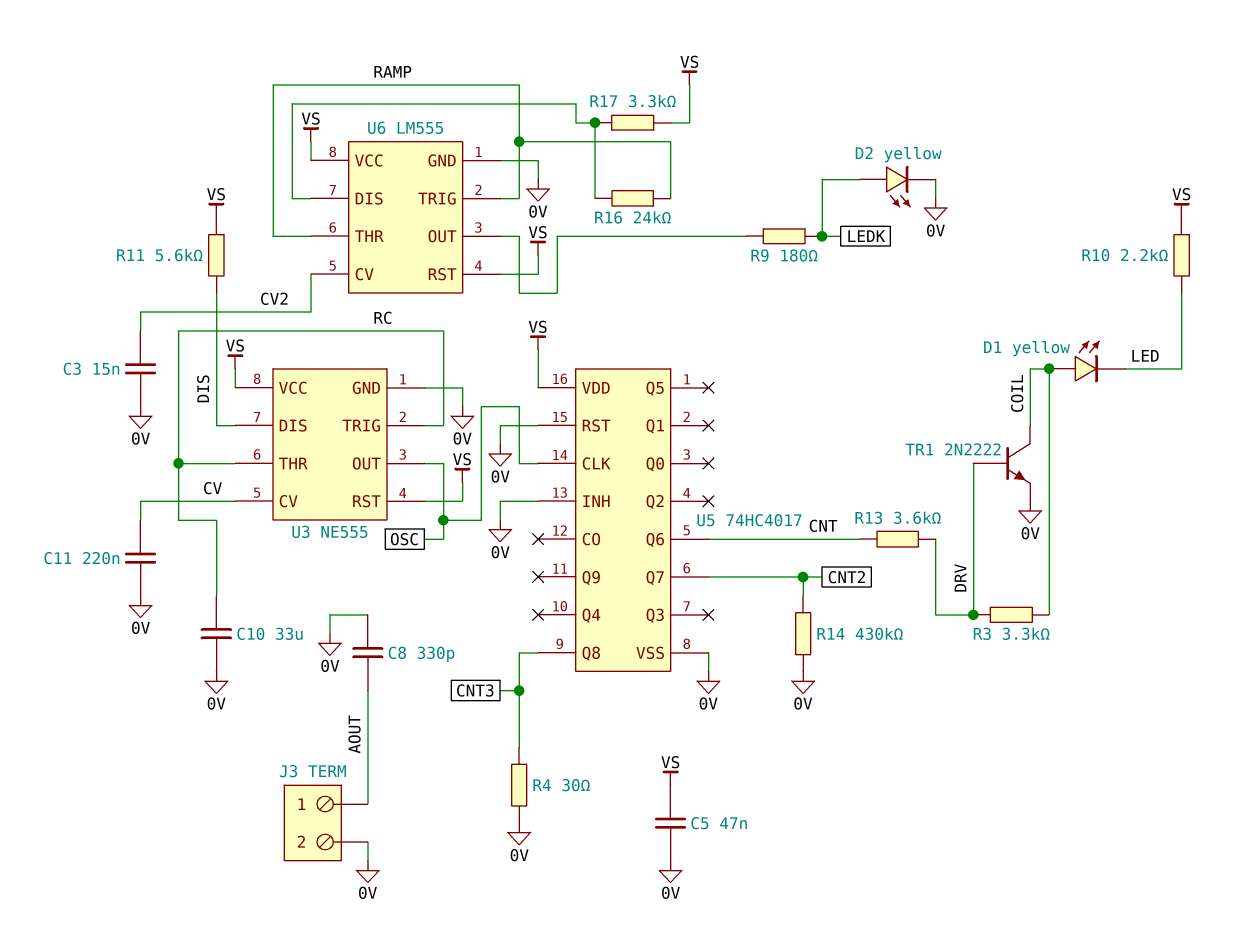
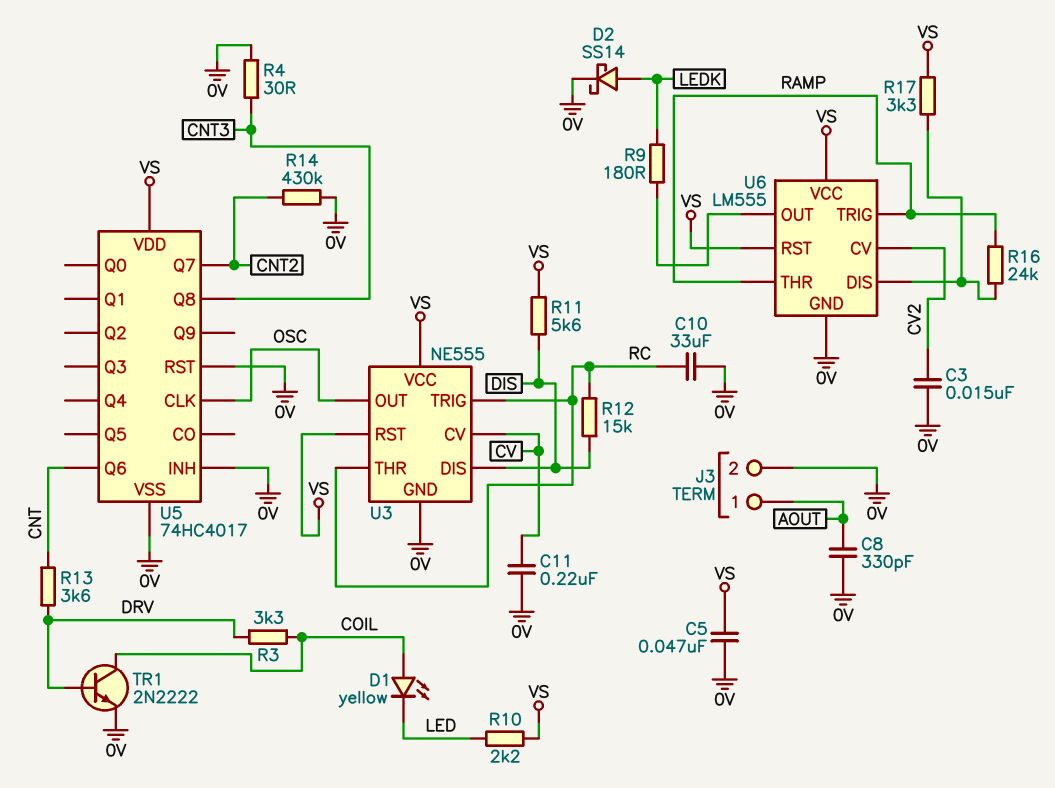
D2: LED yellow (A LEDK, K 0V) -> schottky SS14 (A LEDK, K 0V)
R12: none -> 15k (DIS, RC)

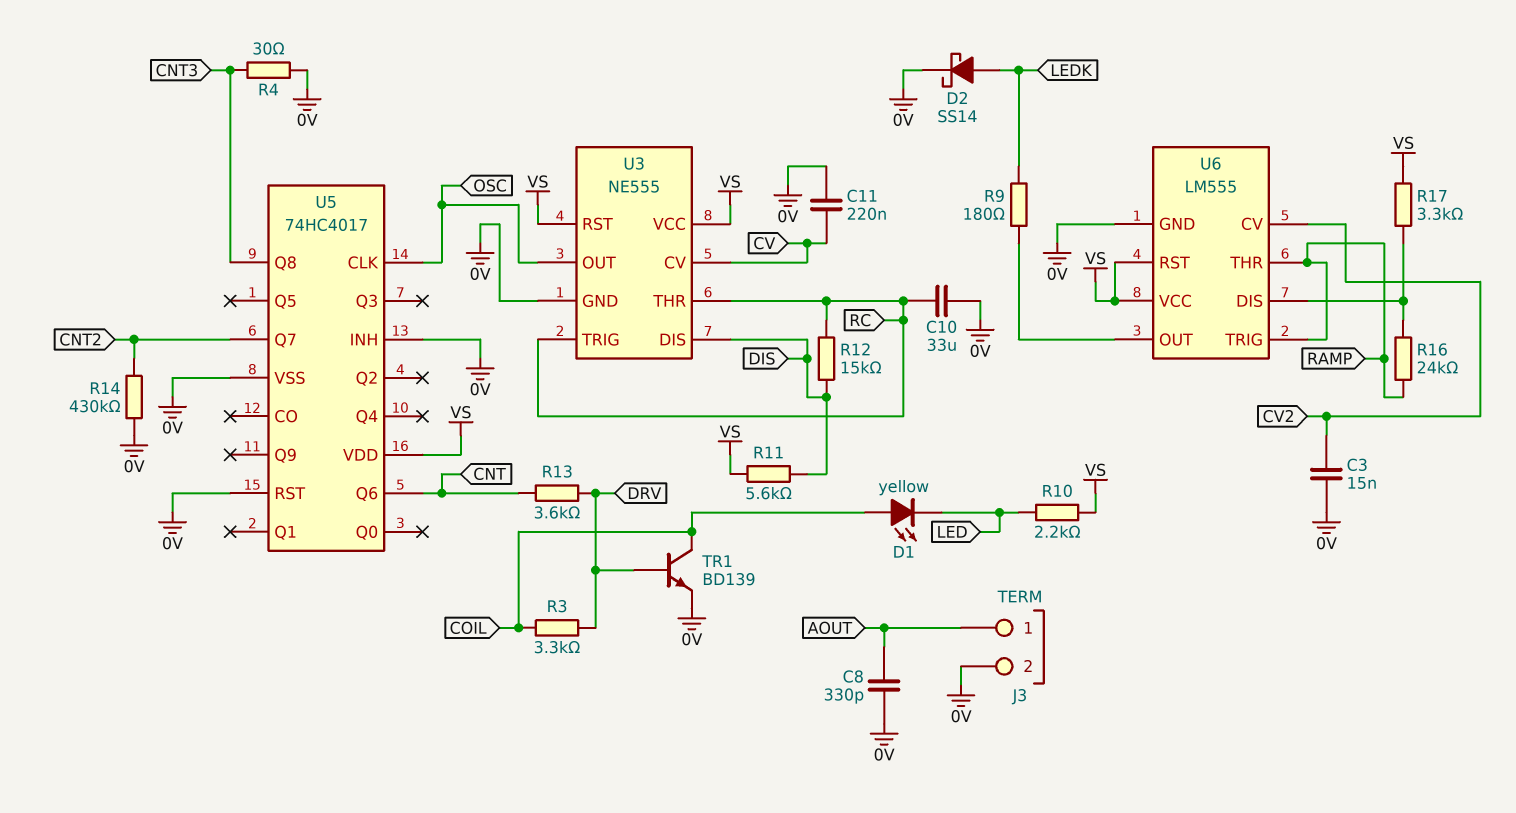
C5: 47nF (0V, VS) -> none
TR1: NPN 2N2222 (B DRV, C COIL, E 0V) -> NPN BD139 (B DRV, C COIL, E 0V)

